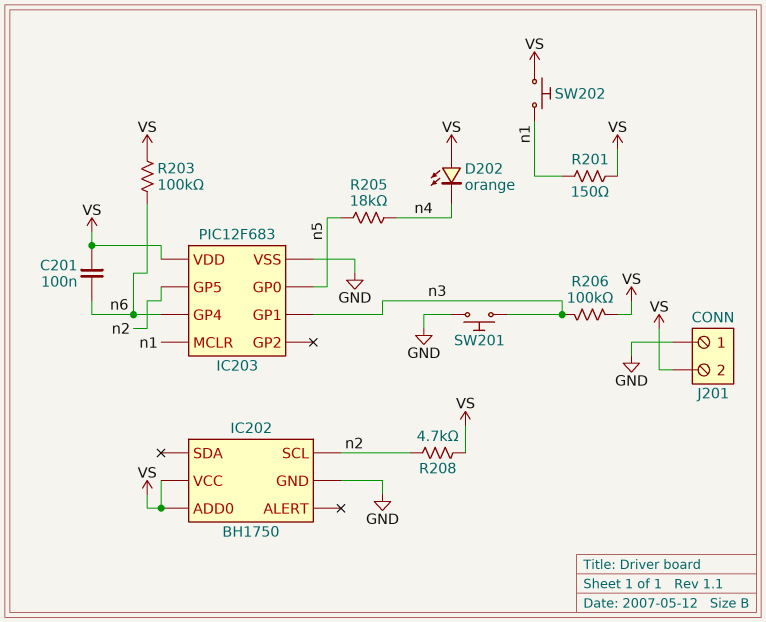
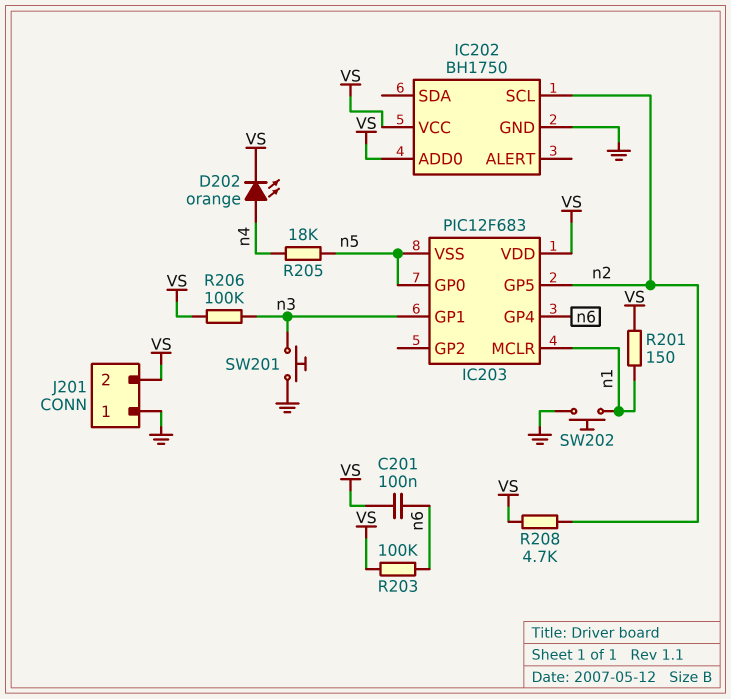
D202: LED orange (A VS, K n4) -> LED orange (A n4, K VS)
IC203 pin VSS: GND -> n5
SW202: button (VS, n1) -> button (GND, n1)

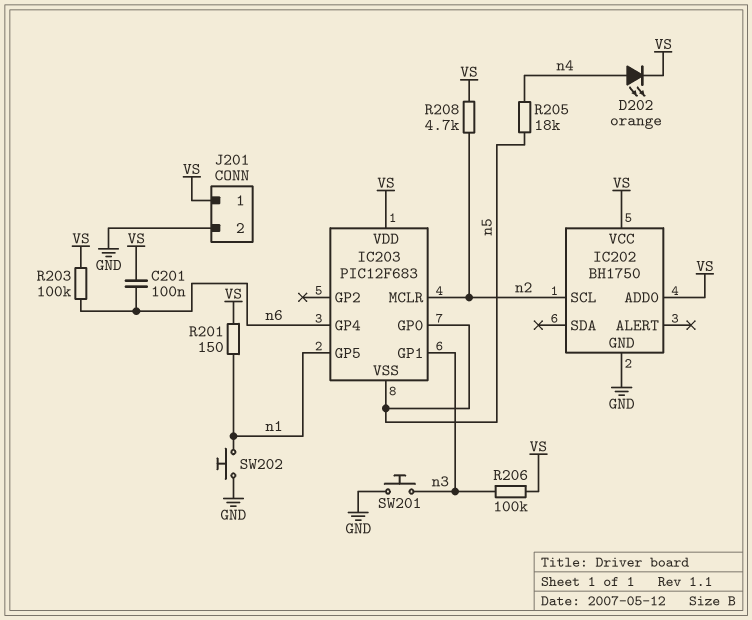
IC203 pin GP5: n2 -> n1
IC203 pin MCLR: n1 -> n2
J201 pin 1: GND -> VS
J201 pin 2: VS -> GND

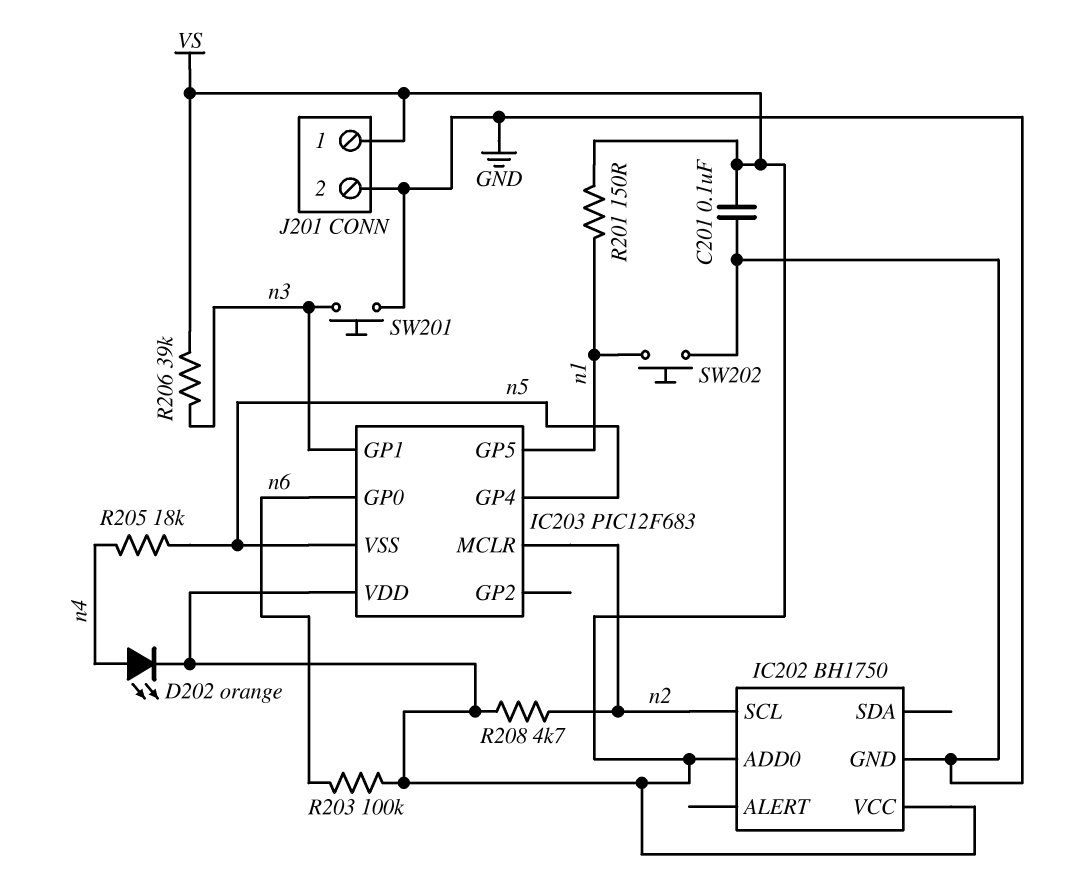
C201: 100nF (VS, n6) -> 100nF (GND, VS)
IC203 pin GP0: n5 -> n6
IC203 pin GP4: n6 -> n5
R206: 100k (VS, n3) -> 39k (VS, n3)

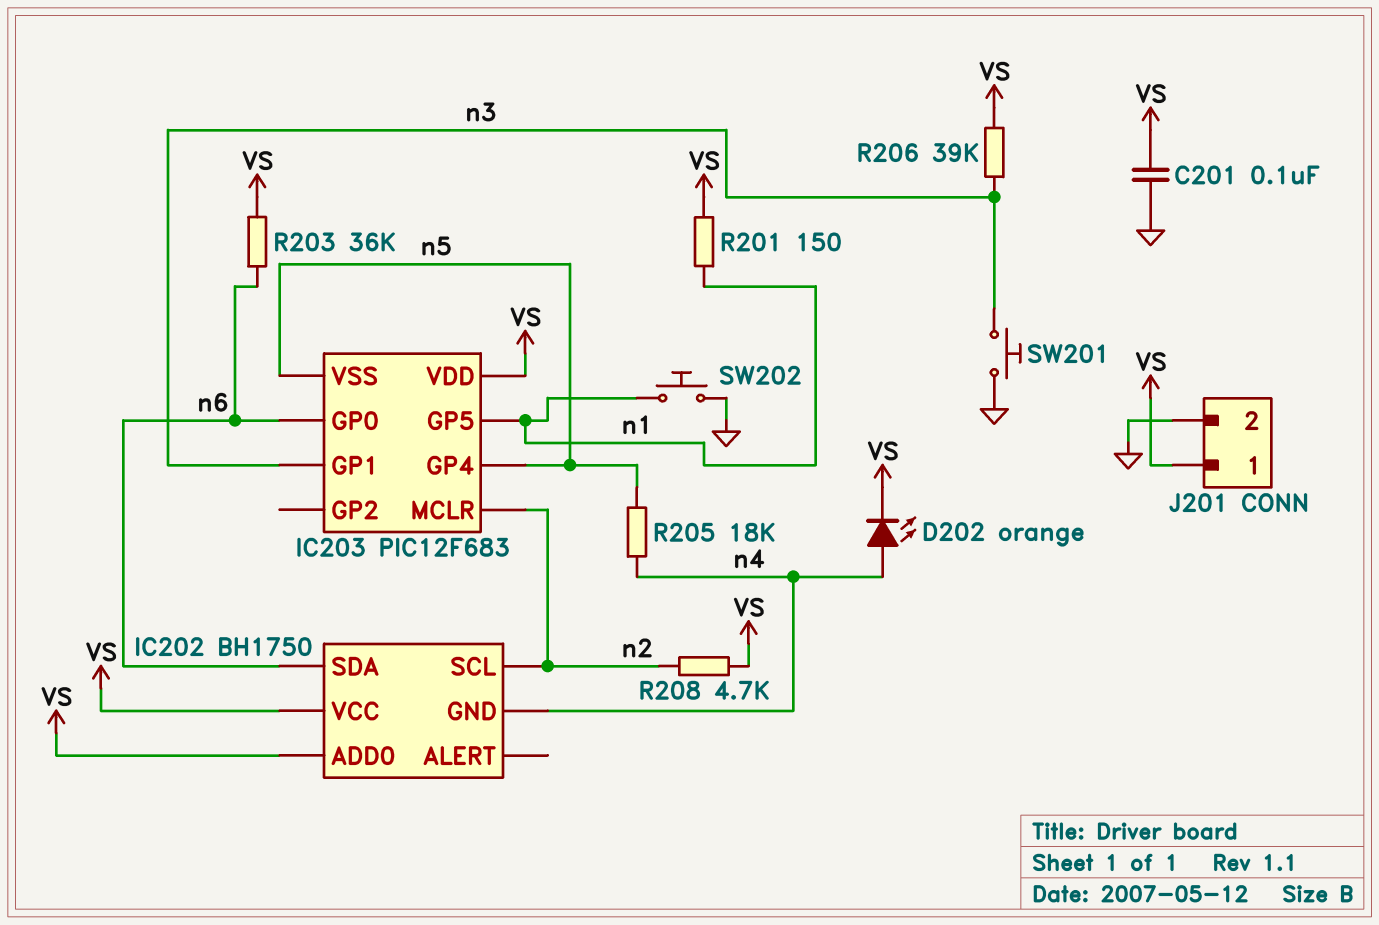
IC202 pin GND: GND -> n4
IC202 pin SDA: none -> n6
R203: 100k (VS, n6) -> 36k (VS, n6)

